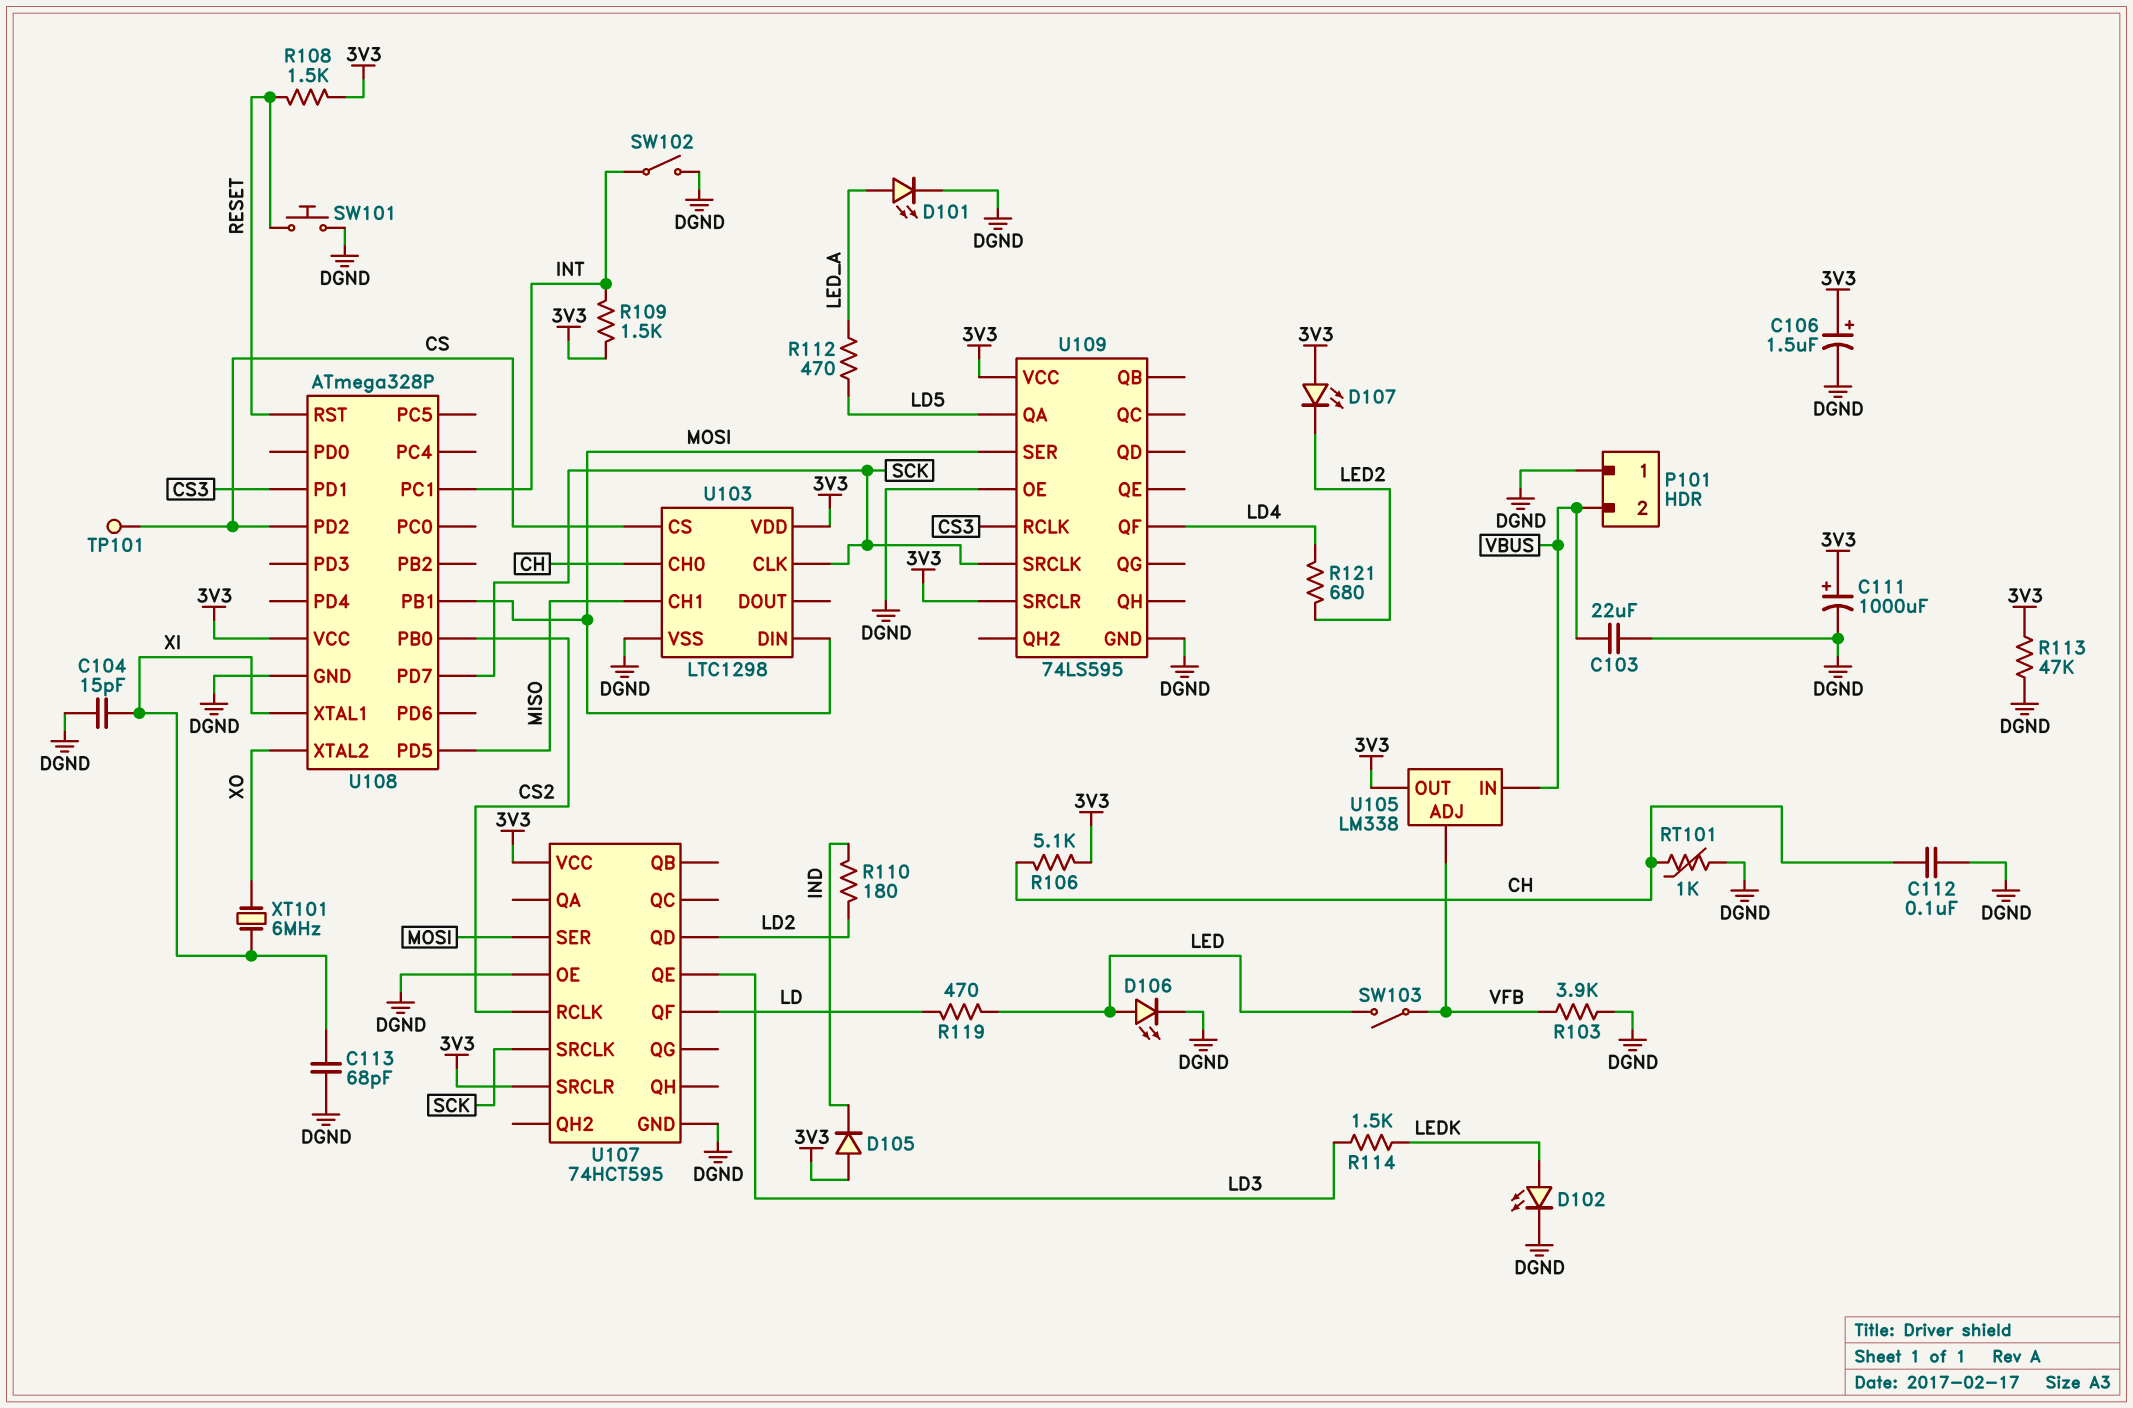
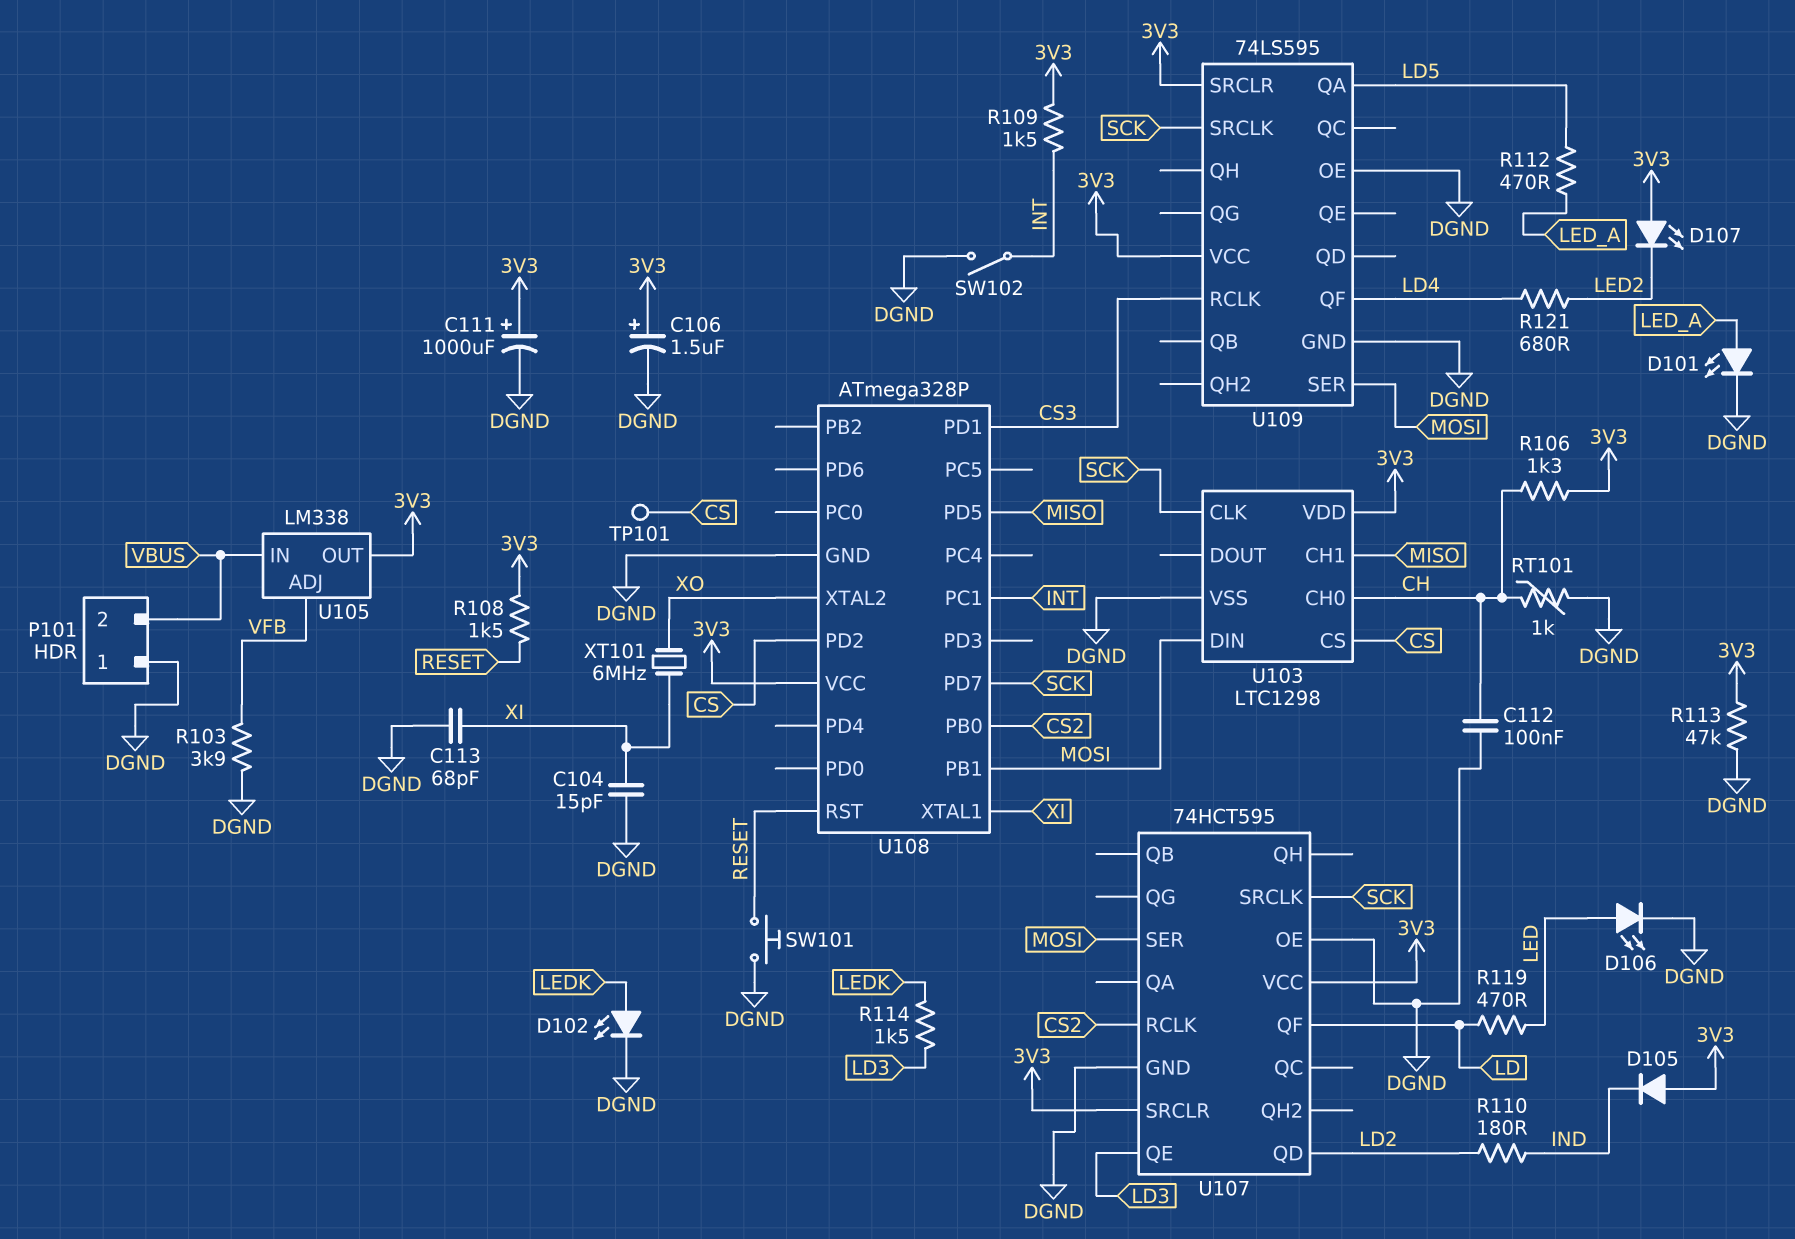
C103: 22uF (DGND, VBUS) -> none
R106: 5.1k (3V3, CH) -> 1.3k (3V3, CH)
SW103: switch (LED, VFB) -> none

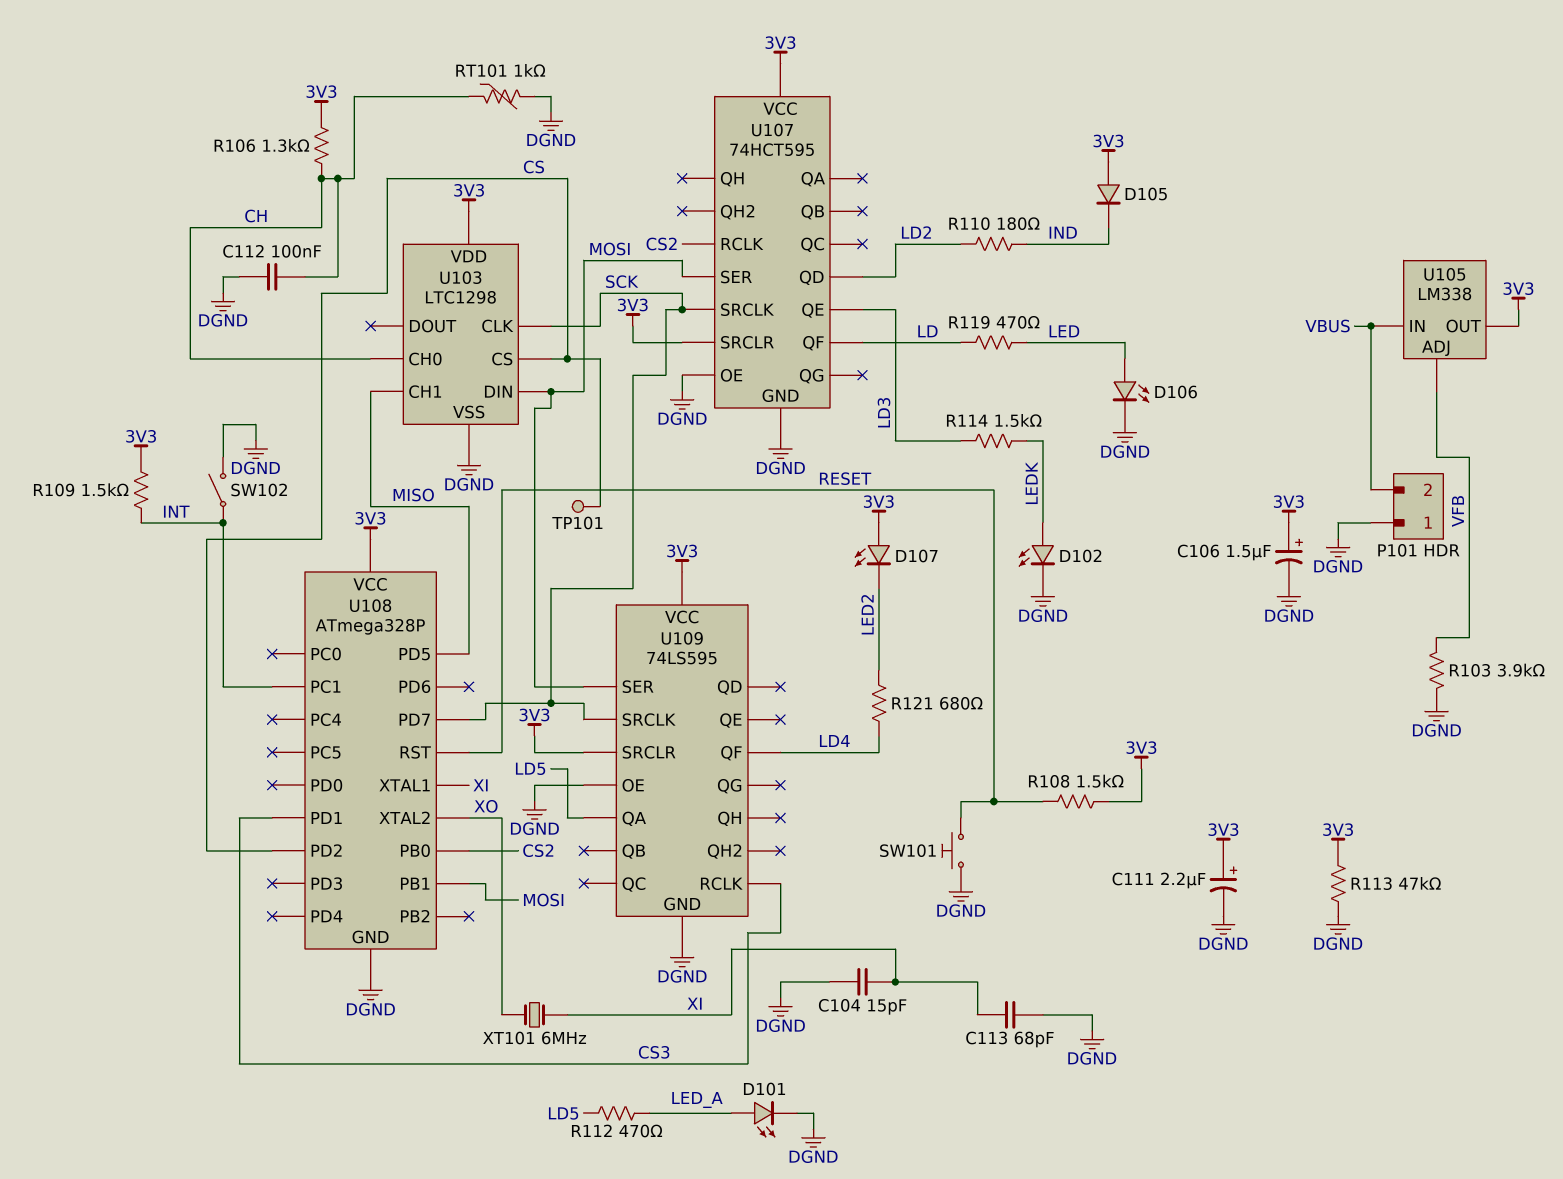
C111: 1000uF (plus 3V3, minus DGND) -> 2.2uF (plus 3V3, minus DGND)

